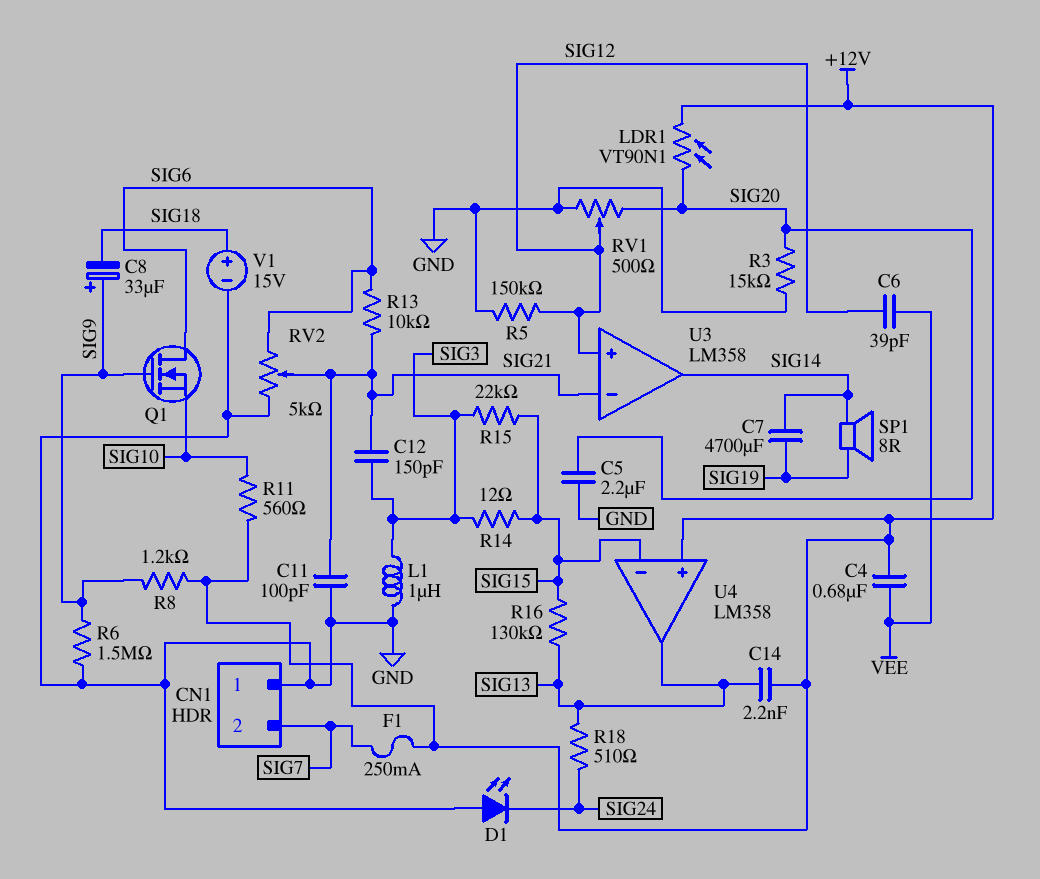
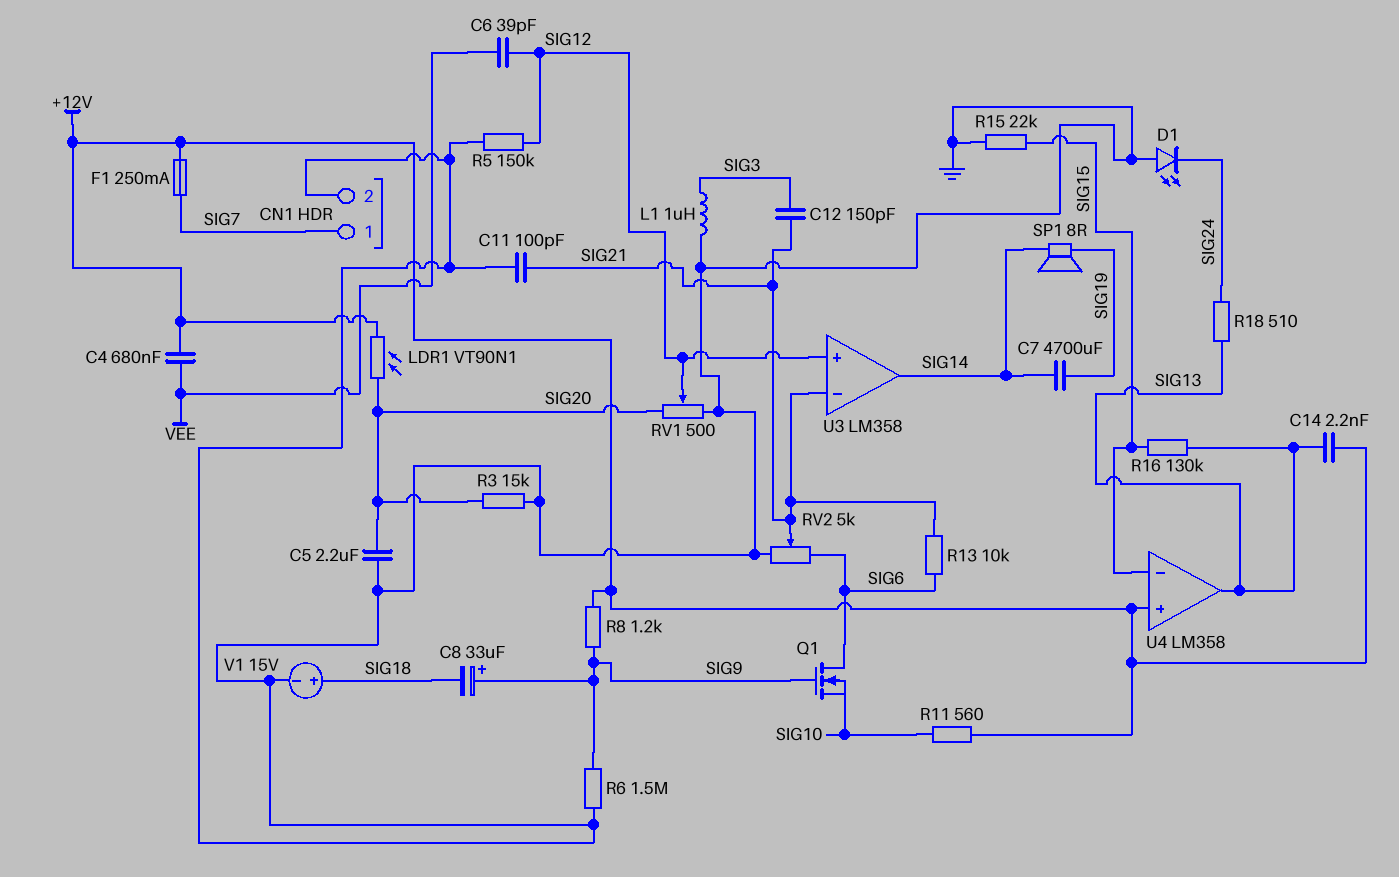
CN1 pin 1: GND -> SIG7
CN1 pin 2: SIG7 -> GND
R14: 12 (SIG3, SIG15) -> none
R15: 22k (SIG3, SIG15) -> 22k (GND, SIG15)

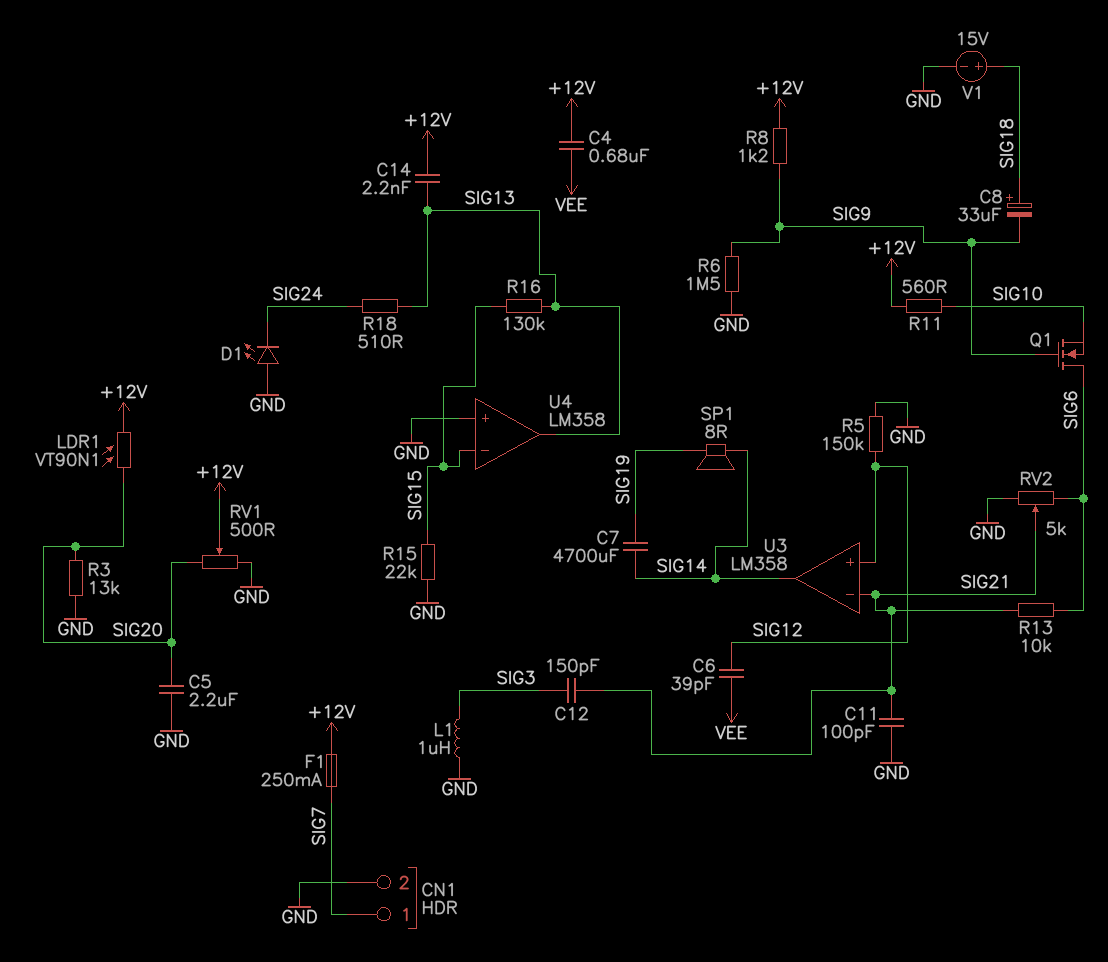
C8: 33uF (plus SIG9, minus SIG18) -> 33uF (plus SIG18, minus SIG9)
R3: 15k (GND, SIG20) -> 13k (GND, SIG20)
RV1: 500 (GND, SIG20, wiper SIG12) -> 500 (GND, SIG20, wiper +12V)
U4 pin in+: +12V -> GND

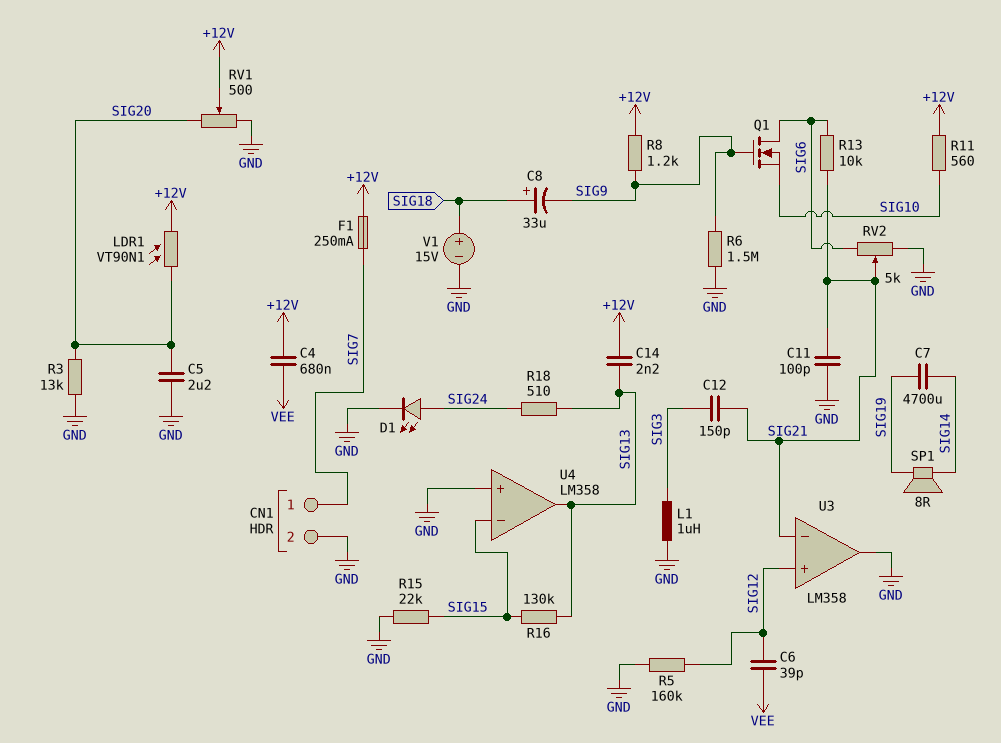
D1: LED (A GND, K SIG24) -> LED (A SIG24, K GND)
R5: 150k (GND, SIG12) -> 160k (GND, SIG12)
U3 pin out: SIG14 -> GND

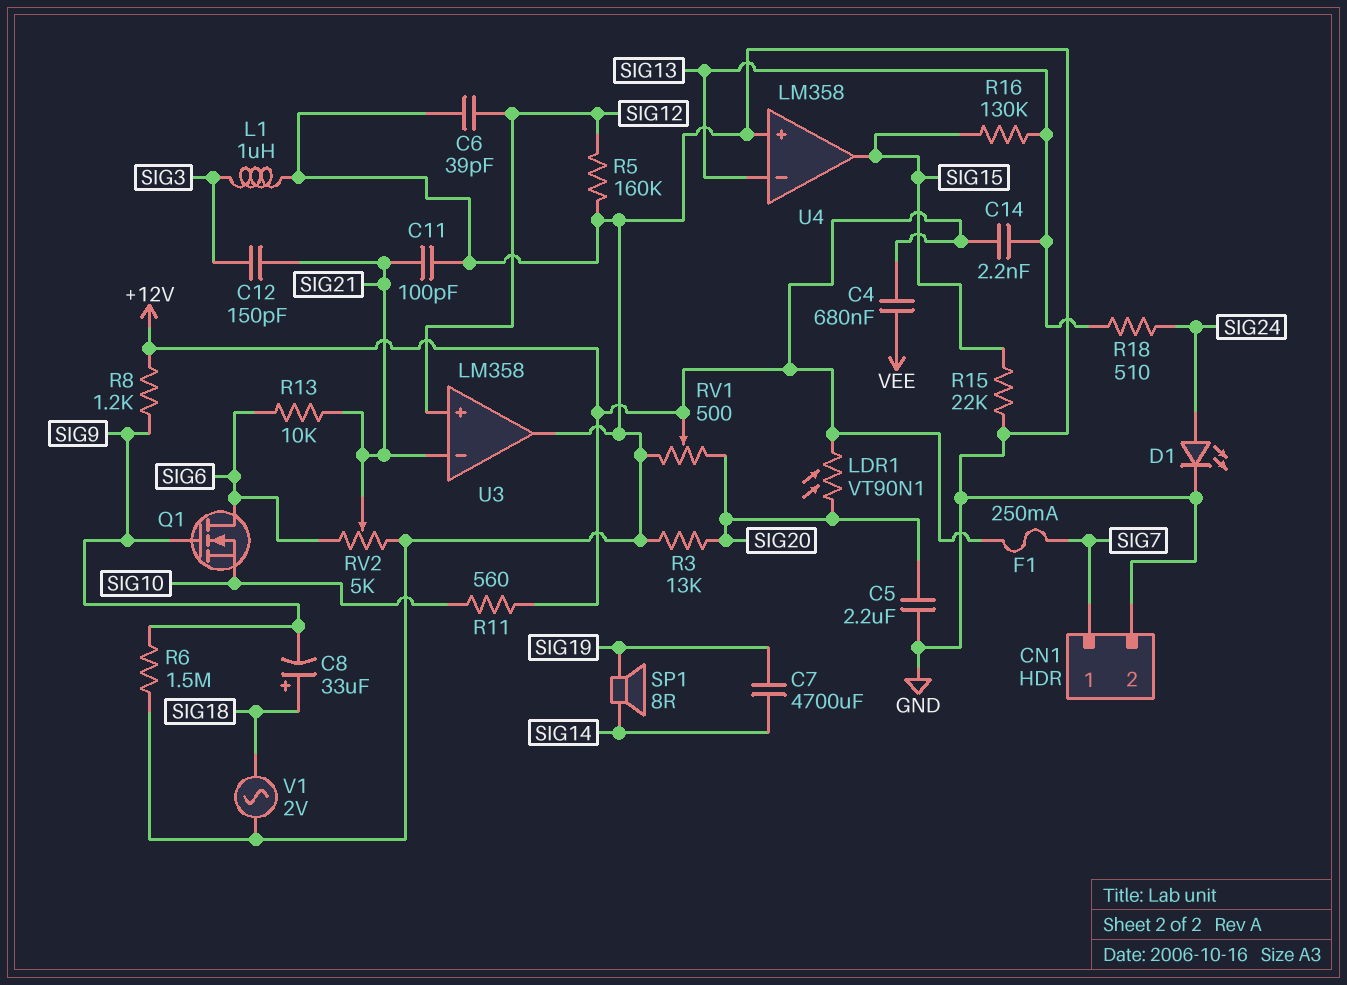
C6: 39pF (SIG12, VEE) -> 39pF (GND, SIG12)
U4 pin in-: SIG15 -> SIG13
U4 pin out: SIG13 -> SIG15
V1: 15V (plus SIG18, minus GND) -> AC 2V (GND, SIG18)

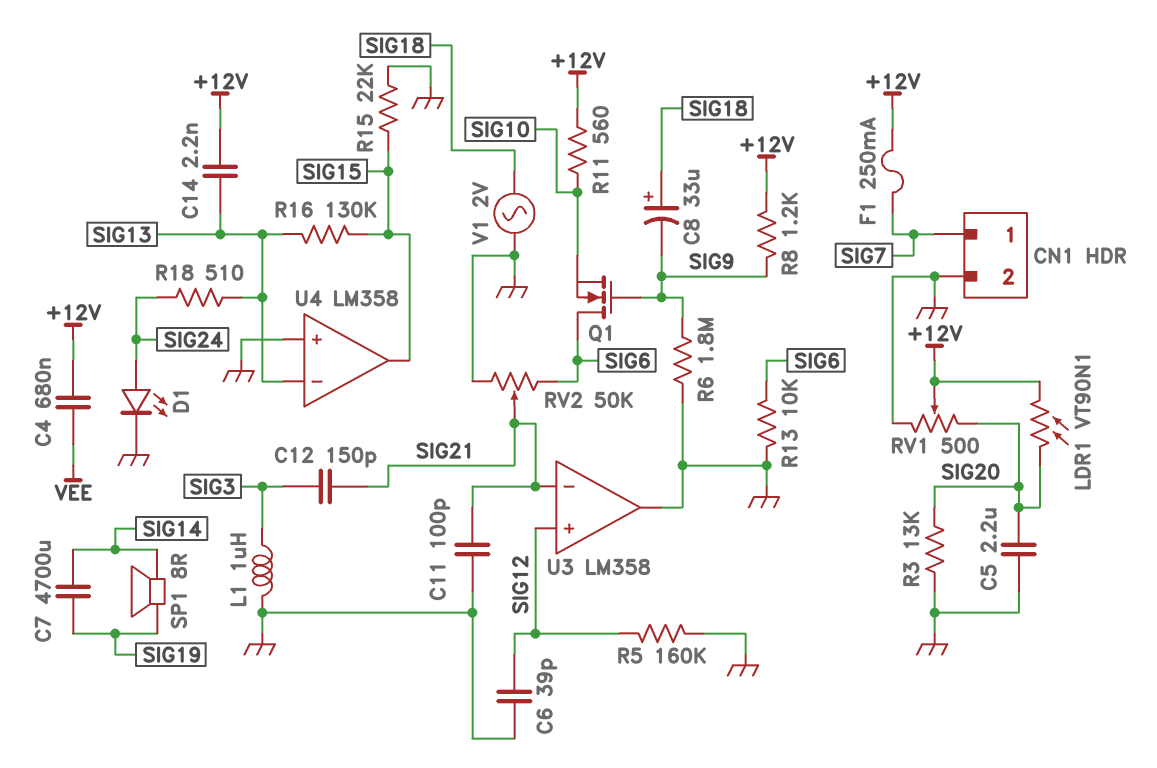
R6: 1.5M (GND, SIG9) -> 1.8M (GND, SIG9)
R13: 10k (SIG6, SIG21) -> 10k (GND, SIG6)
RV2: 5k (GND, SIG6, wiper SIG21) -> 50k (GND, SIG6, wiper SIG21)

